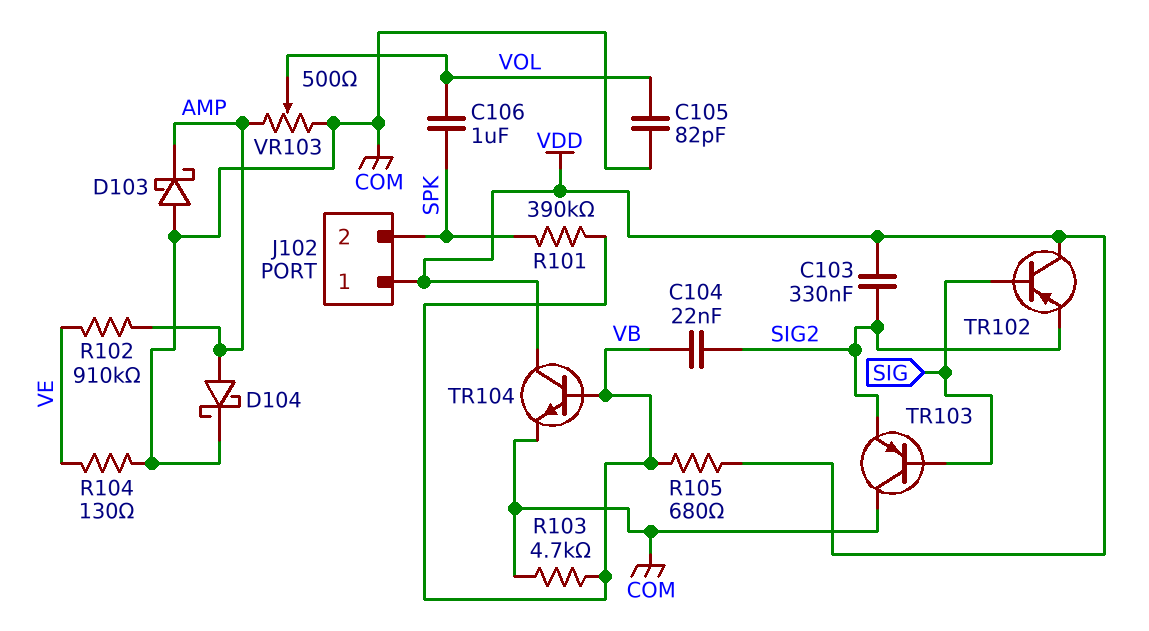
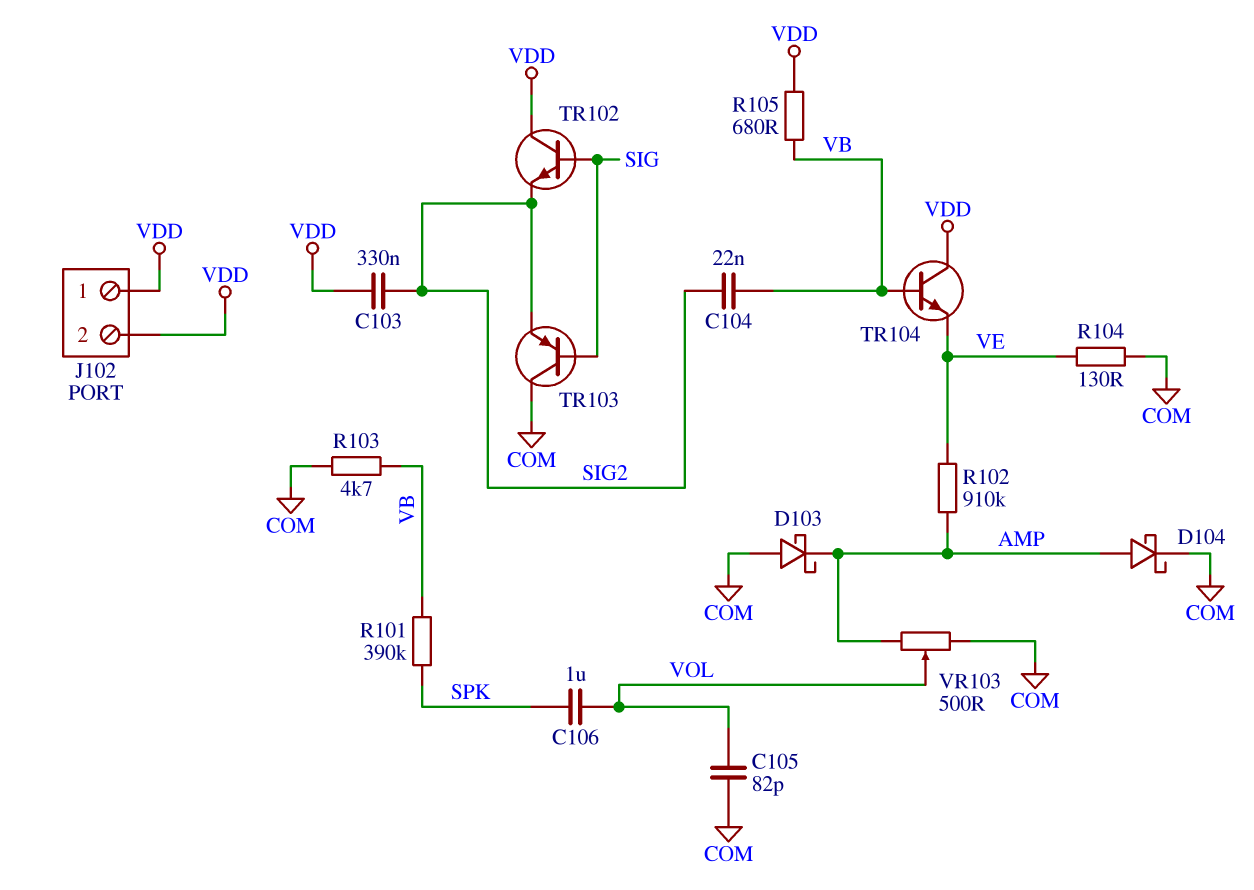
J102 pin 2: SPK -> VDD
TR102: PNP (B SIG, C VDD, E SIG2) -> NPN (B SIG, C VDD, E SIG2)
TR104: NPN (B VB, C VDD, E COM) -> NPN (B VB, C VDD, E VE)

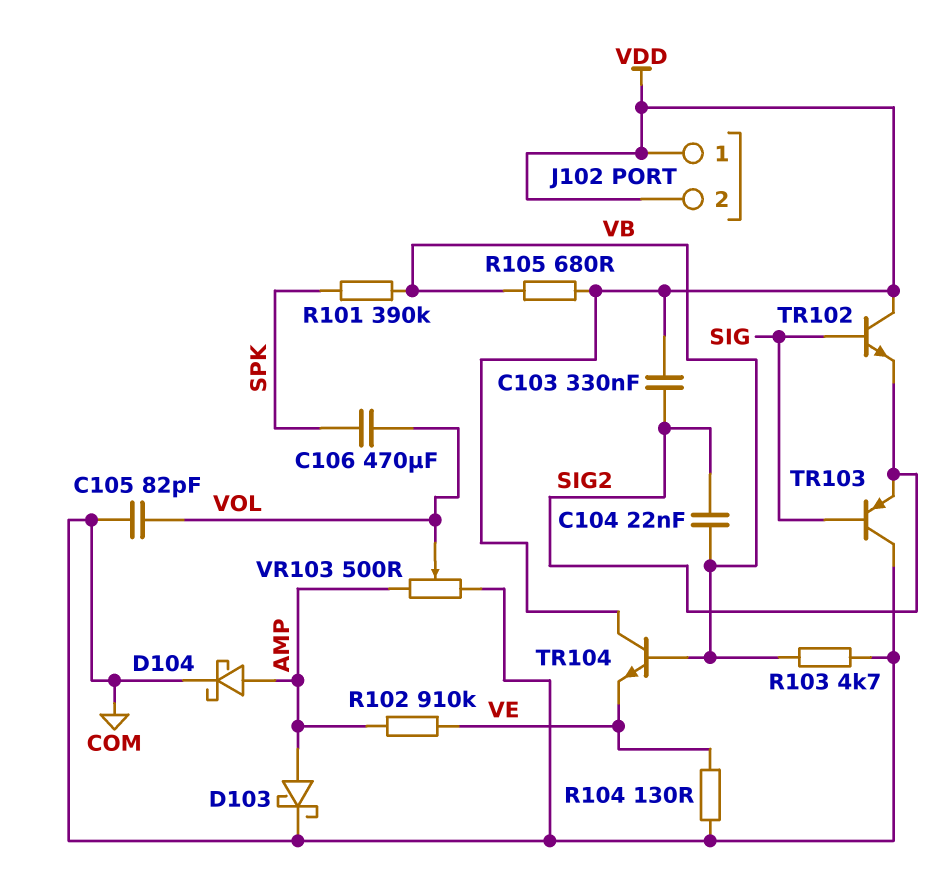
C106: 1uF (SPK, VOL) -> 470uF (SPK, VOL)
D103: schottky (A COM, K AMP) -> schottky (A AMP, K COM)

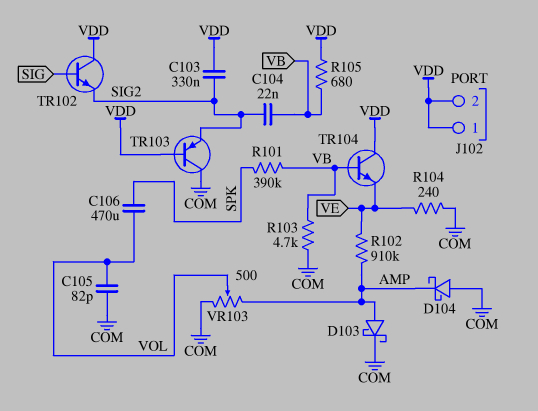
D104: schottky (A AMP, K COM) -> schottky (A COM, K AMP)
R104: 130 (COM, VE) -> 240 (COM, VE)
TR103: PNP (B SIG, C COM, E SIG2) -> PNP (B VDD, C COM, E SIG2)

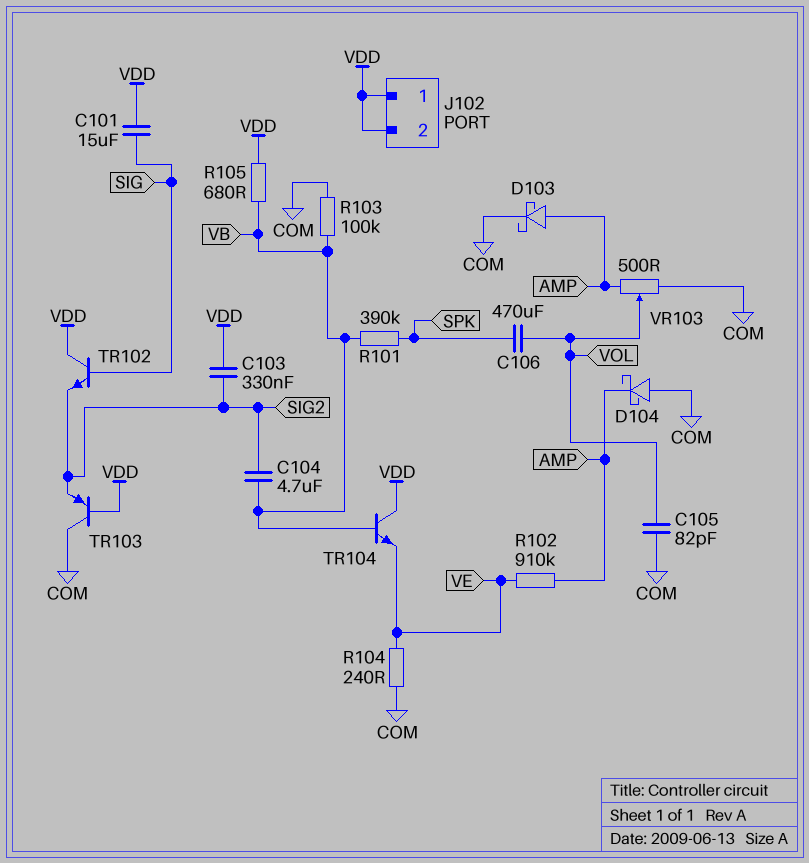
C101: none -> 15uF (SIG, VDD)
C104: 22nF (SIG2, VB) -> 4.7uF (SIG2, VB)
R103: 4.7k (COM, VB) -> 100k (COM, VB)

